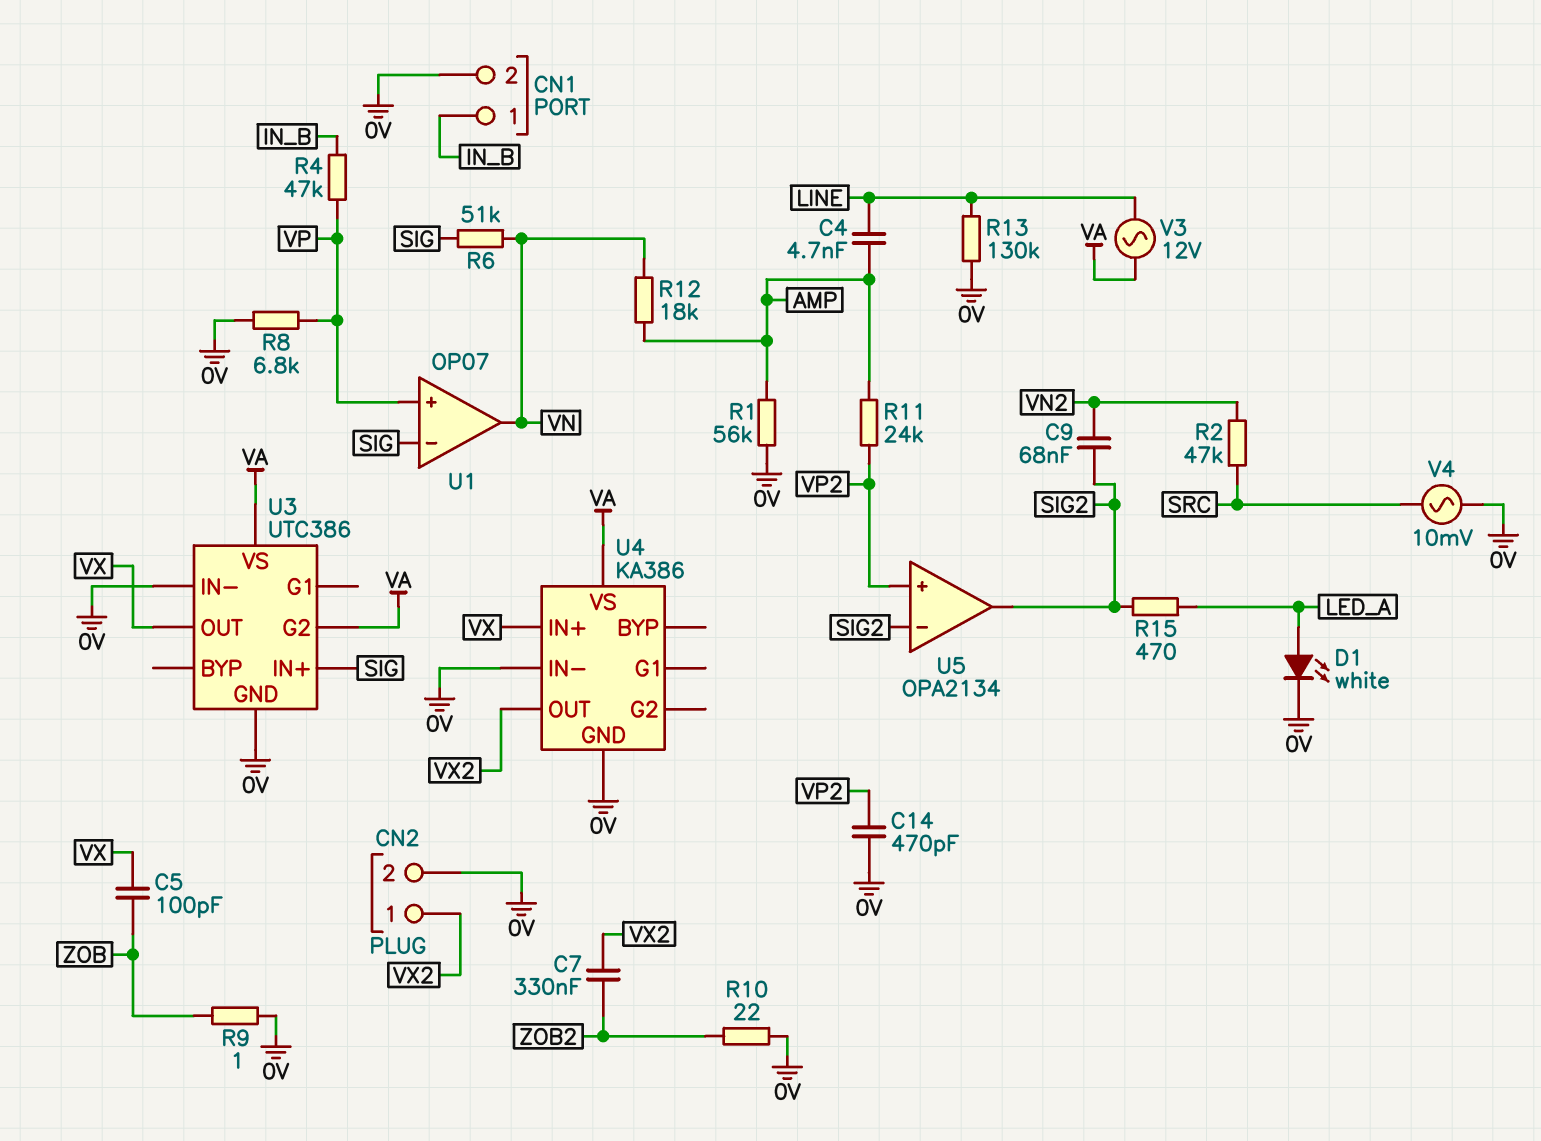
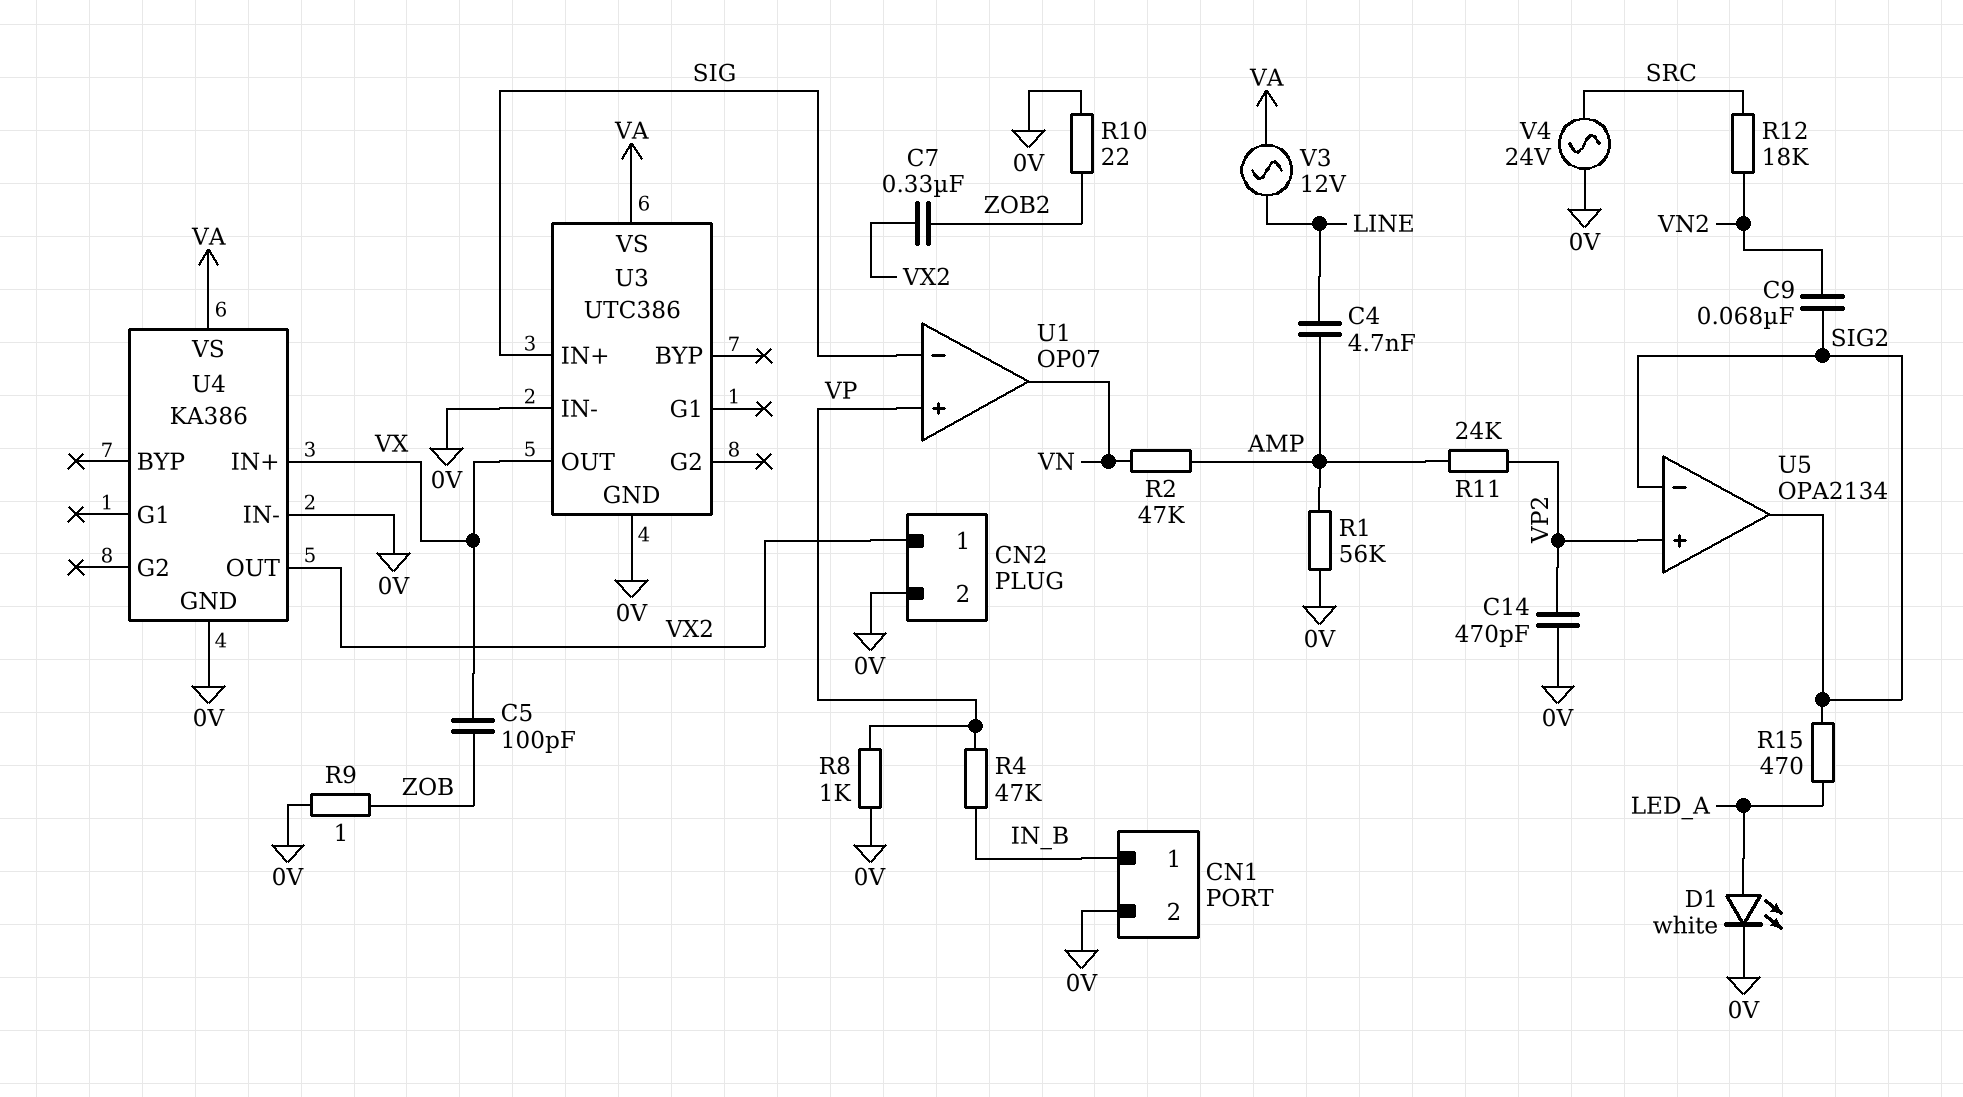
R2: 47k (SRC, VN2) -> 47k (AMP, VN)
R6: 51k (SIG, VN) -> none
R8: 6.8k (0V, VP) -> 1k (0V, VP)
R12: 18k (AMP, VN) -> 18k (SRC, VN2)
R13: 130k (0V, LINE) -> none
U3 pin G2: VA -> none
V4: AC 10mV (0V, SRC) -> AC 24V (0V, SRC)

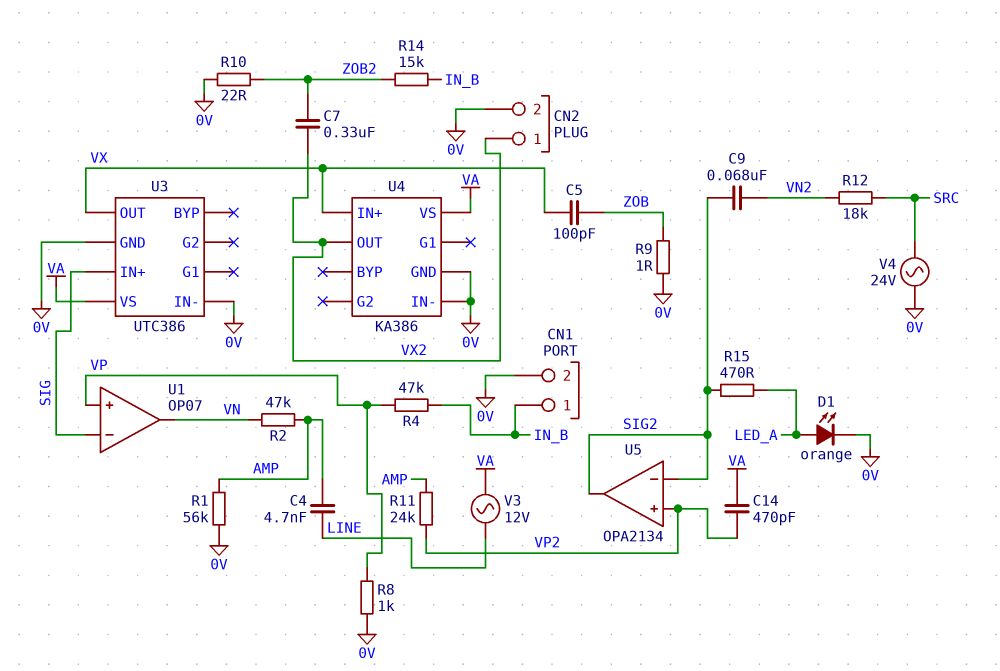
C14: 470pF (0V, VP2) -> 470pF (VA, VP2)
D1: LED white (A LED_A, K 0V) -> LED orange (A LED_A, K 0V)
R14: none -> 15k (IN_B, ZOB2)

